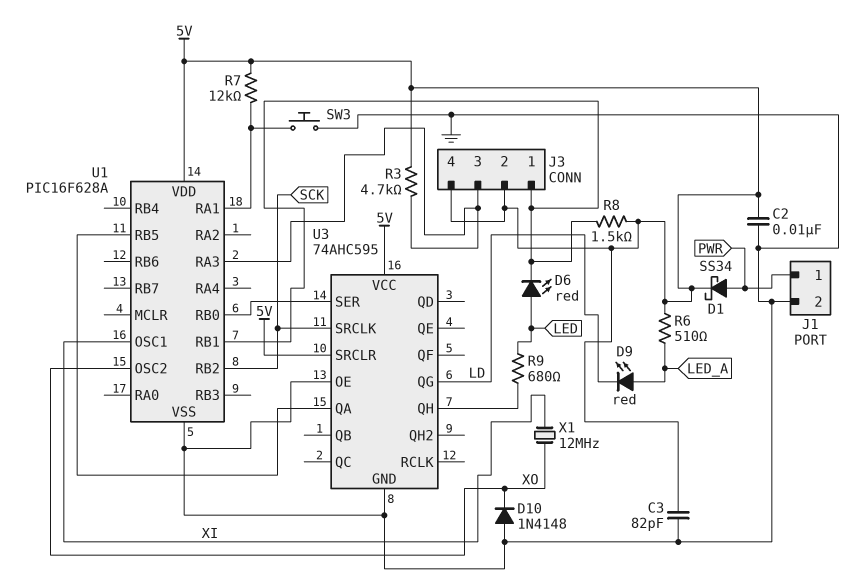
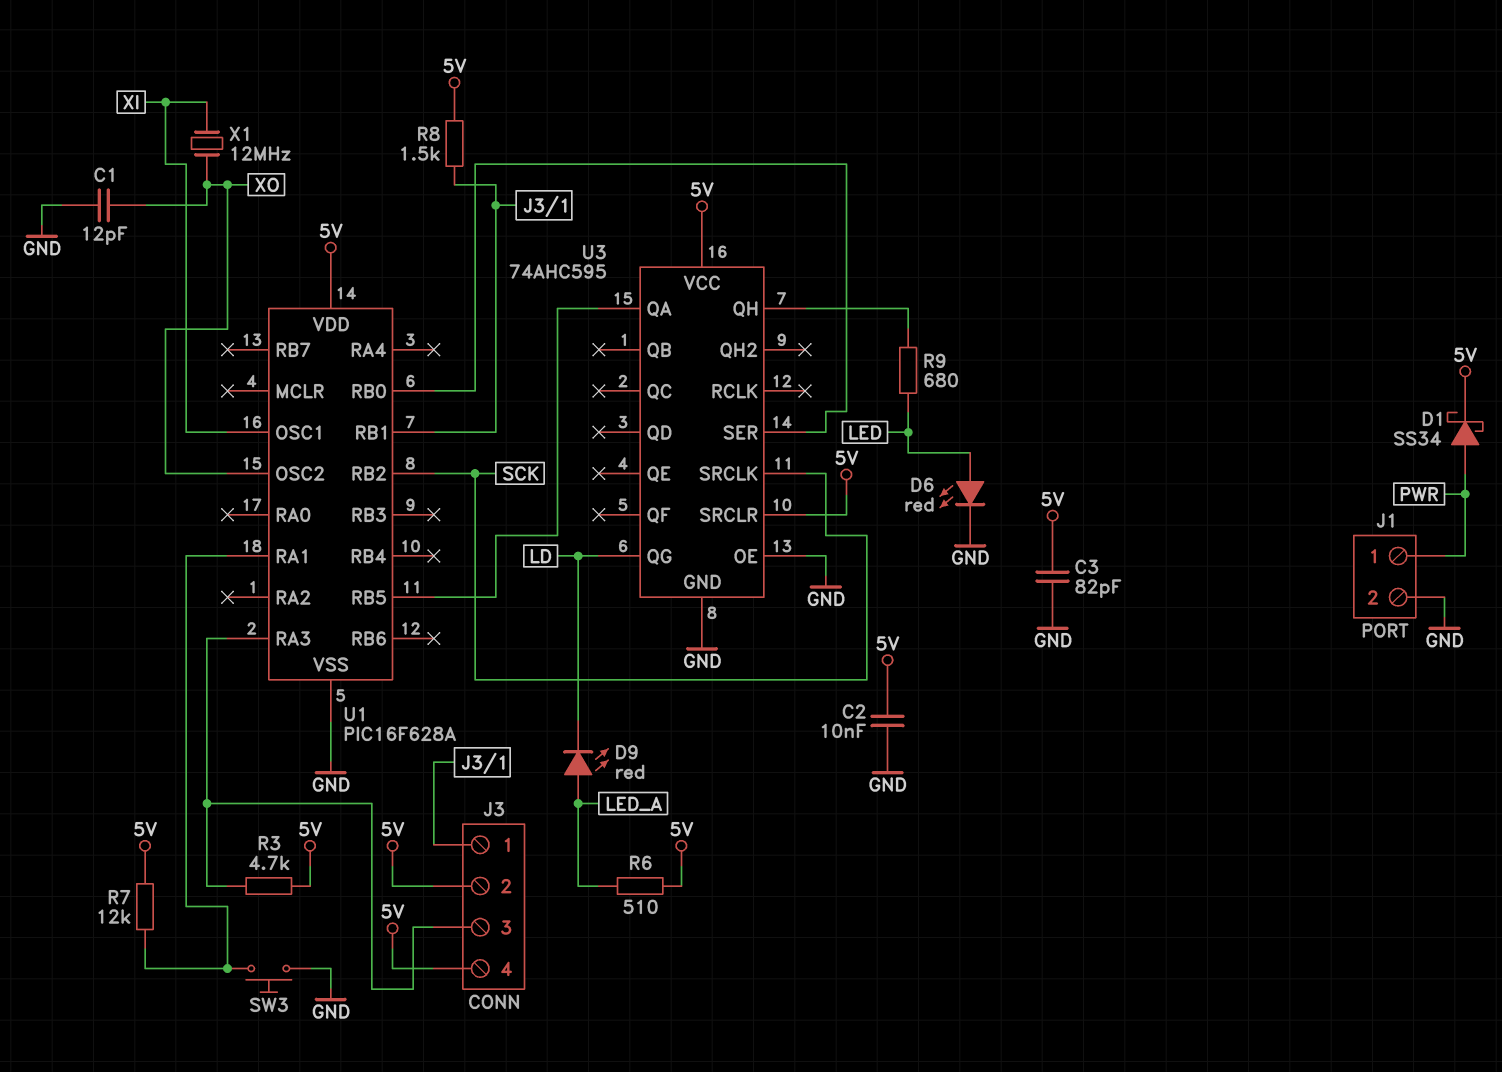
C1: none -> 12pF (GND, XO)
D6: LED red (A LED, K J3/1) -> LED red (A LED, K GND)
D10: diode 1N4148 (A GND, K XO) -> none

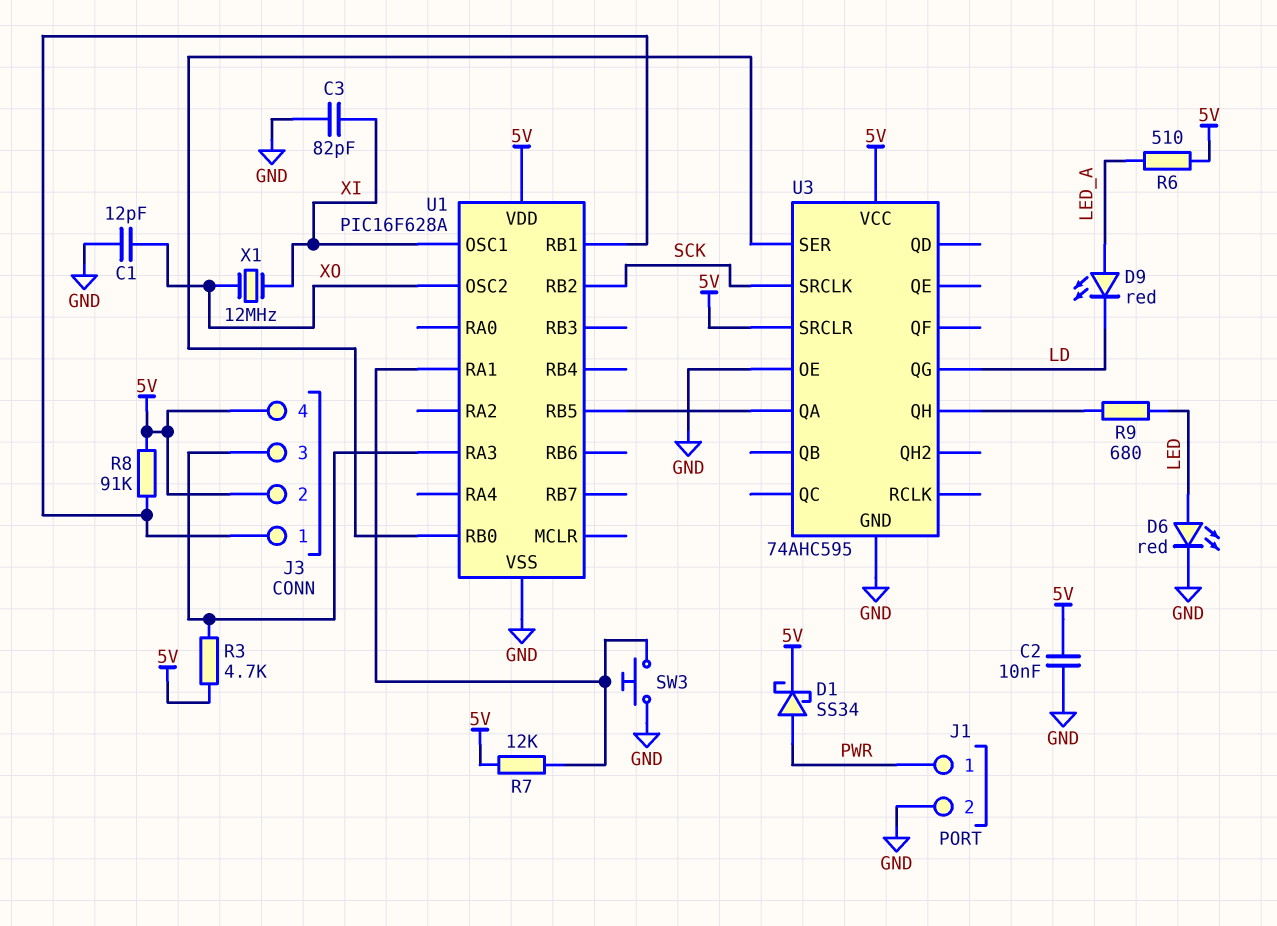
C3: 82pF (5V, GND) -> 82pF (GND, XI)
R8: 1.5k (5V, J3/1) -> 91k (5V, J3/1)

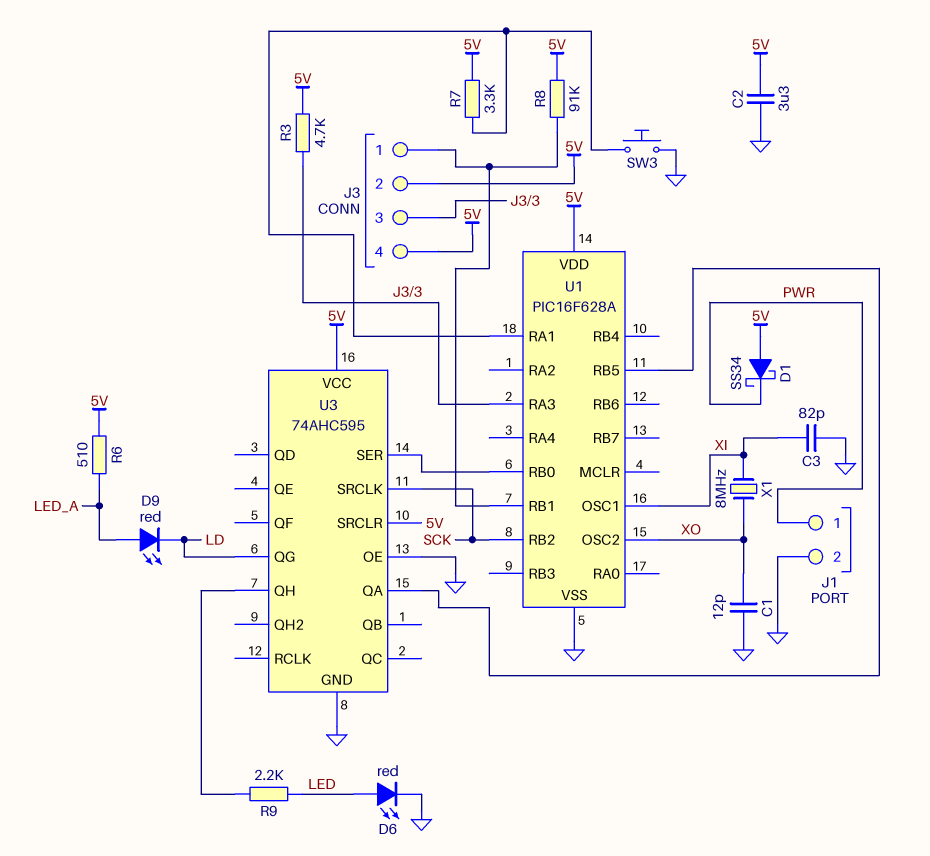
C2: 10nF (5V, GND) -> 3.3uF (5V, GND)
D1: schottky SS34 (A PWR, K 5V) -> schottky SS34 (A 5V, K PWR)
R7: 12k (5V, U1/RA1) -> 3.3k (5V, U1/RA1)
R9: 680 (LED, U3/QH) -> 2.2k (LED, U3/QH)
X1: 12MHz (XI, XO) -> 8MHz (XI, XO)

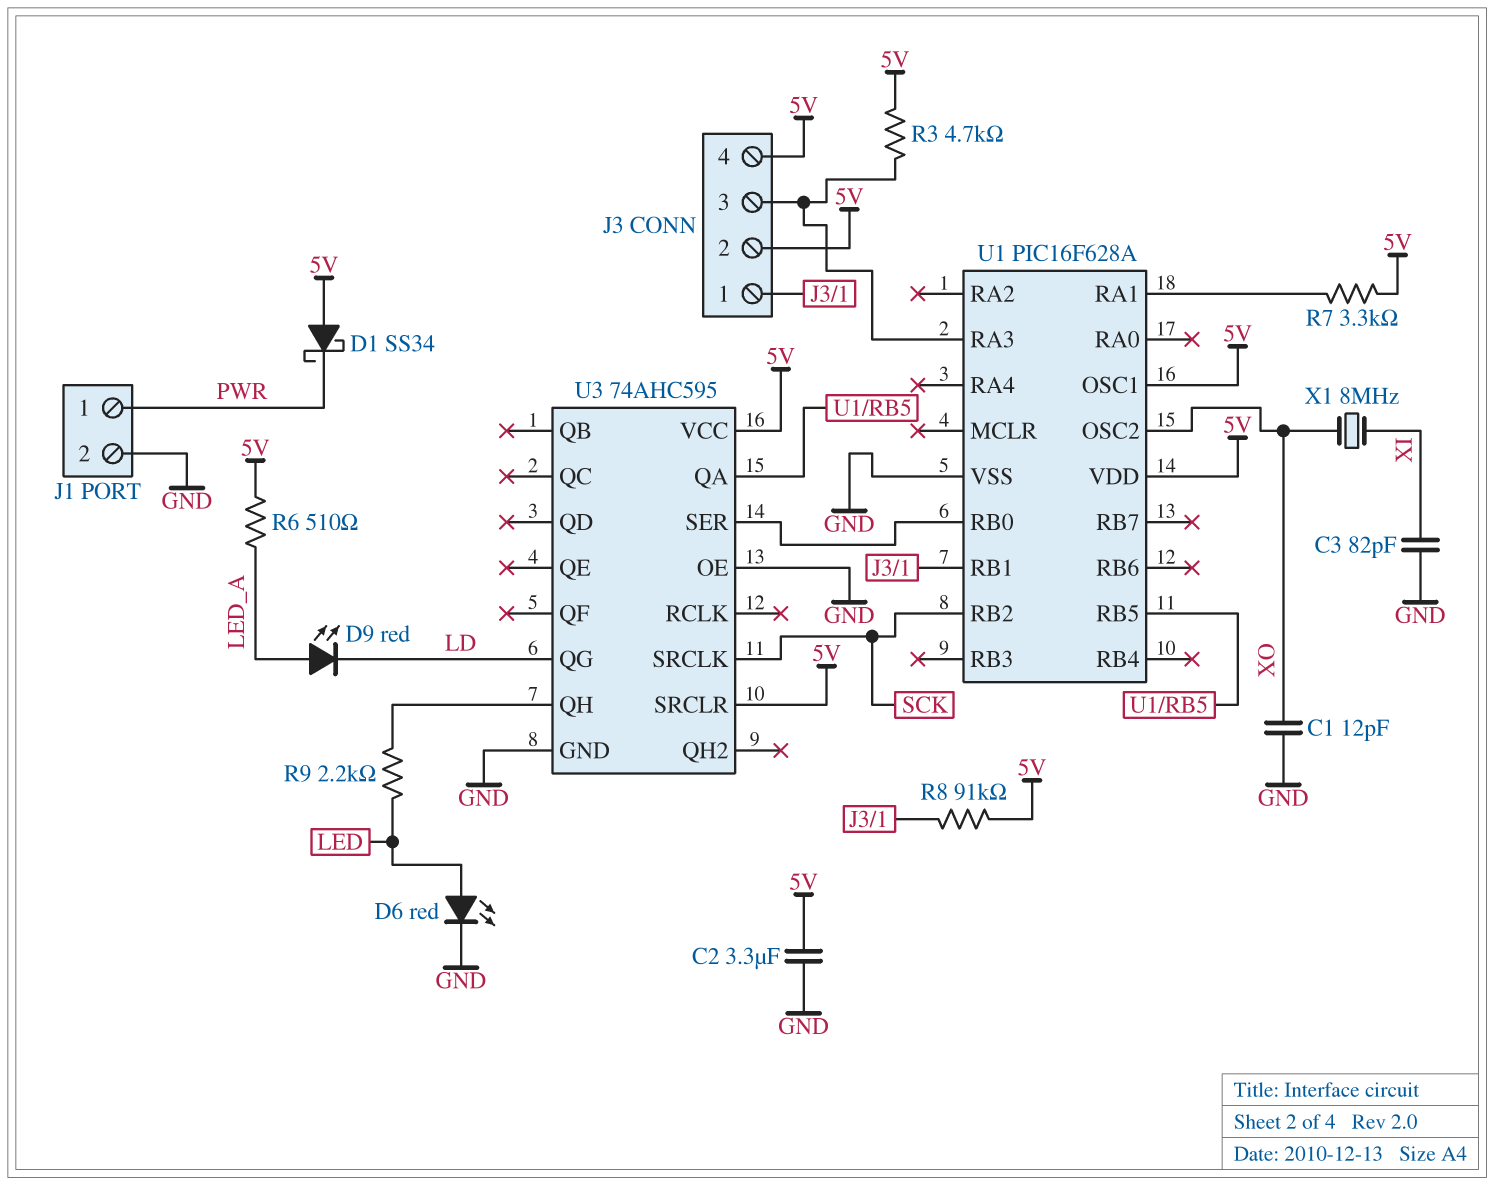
SW3: button (GND, U1/RA1) -> none
U1 pin OSC1: XI -> 5V

